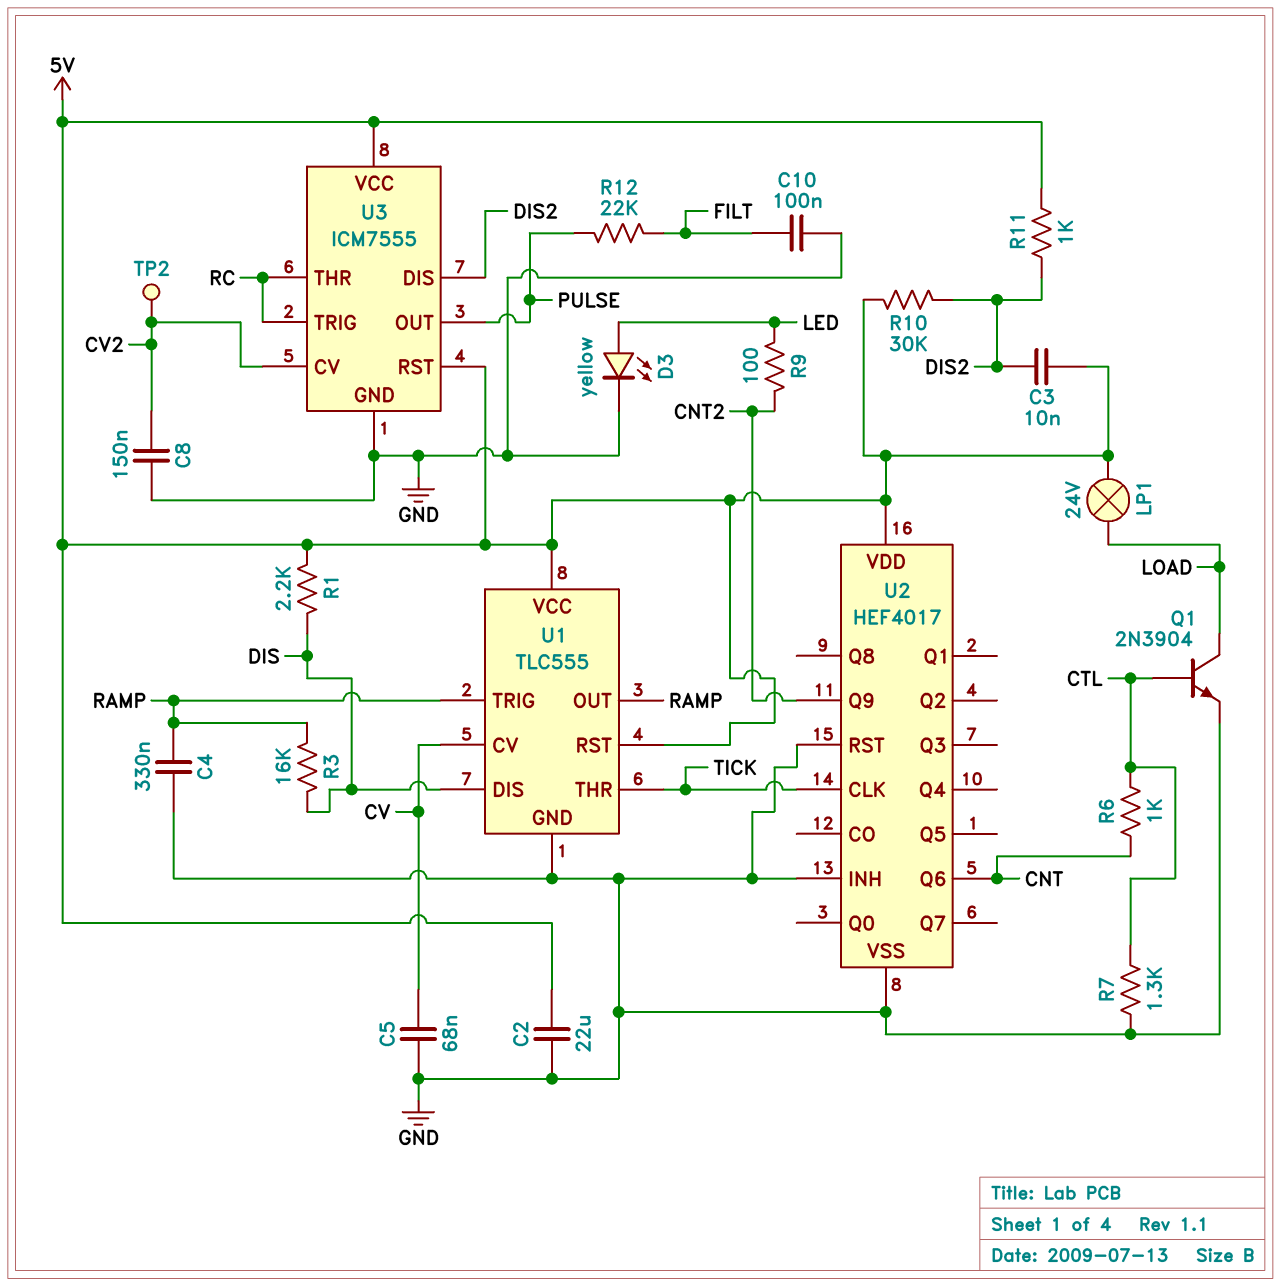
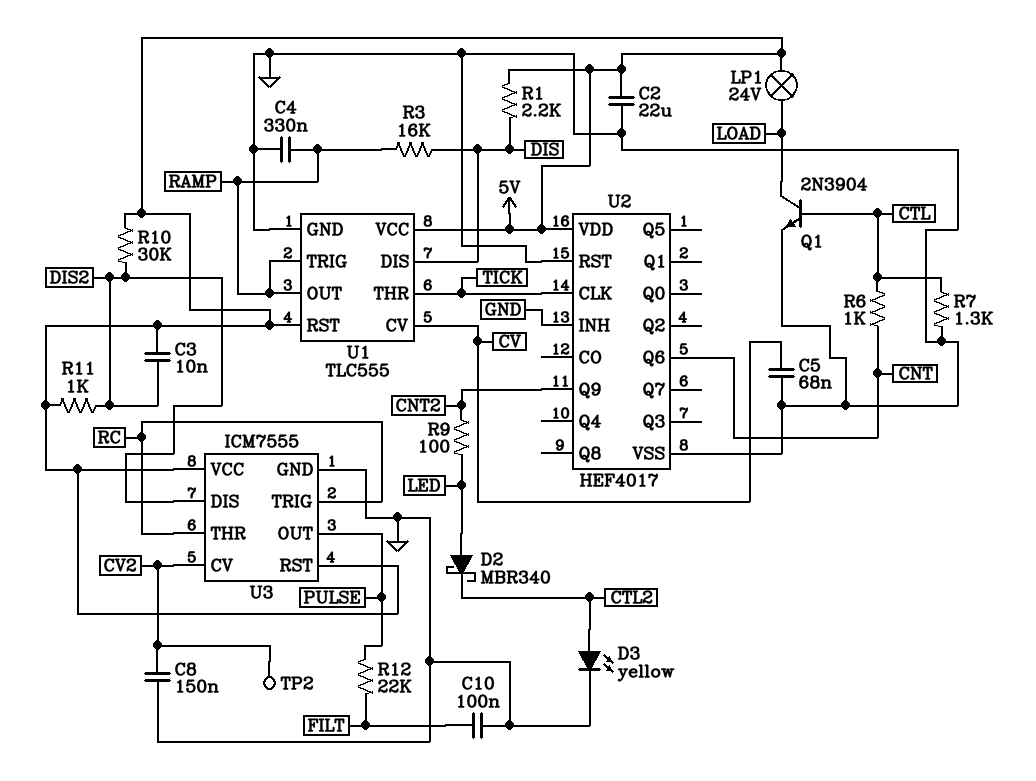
D2: none -> schottky MBR340 (A LED, K CTL2)
D3: LED yellow (A LED, K GND) -> LED yellow (A CTL2, K GND)

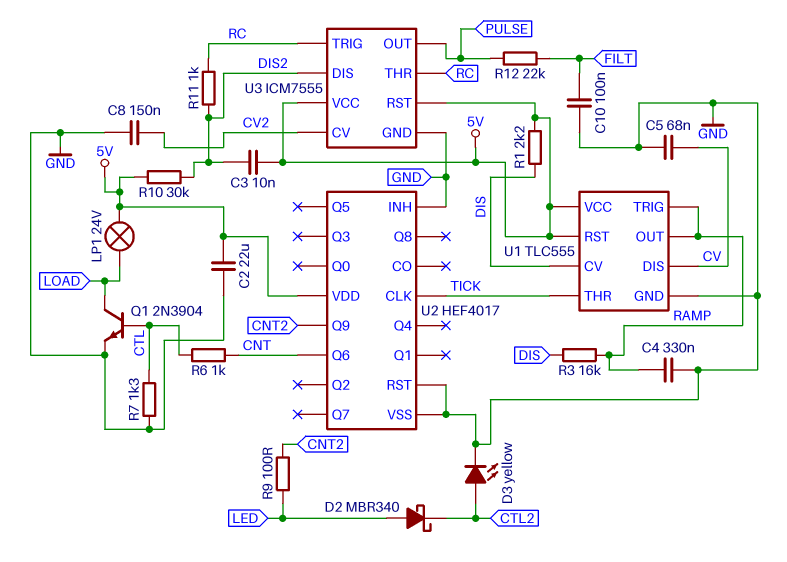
R11: 1k (5V, DIS2) -> 1k (DIS2, RC)
TP2: test point (CV2) -> none
U1 pin CV: CV -> DIS
U1 pin DIS: DIS -> CV

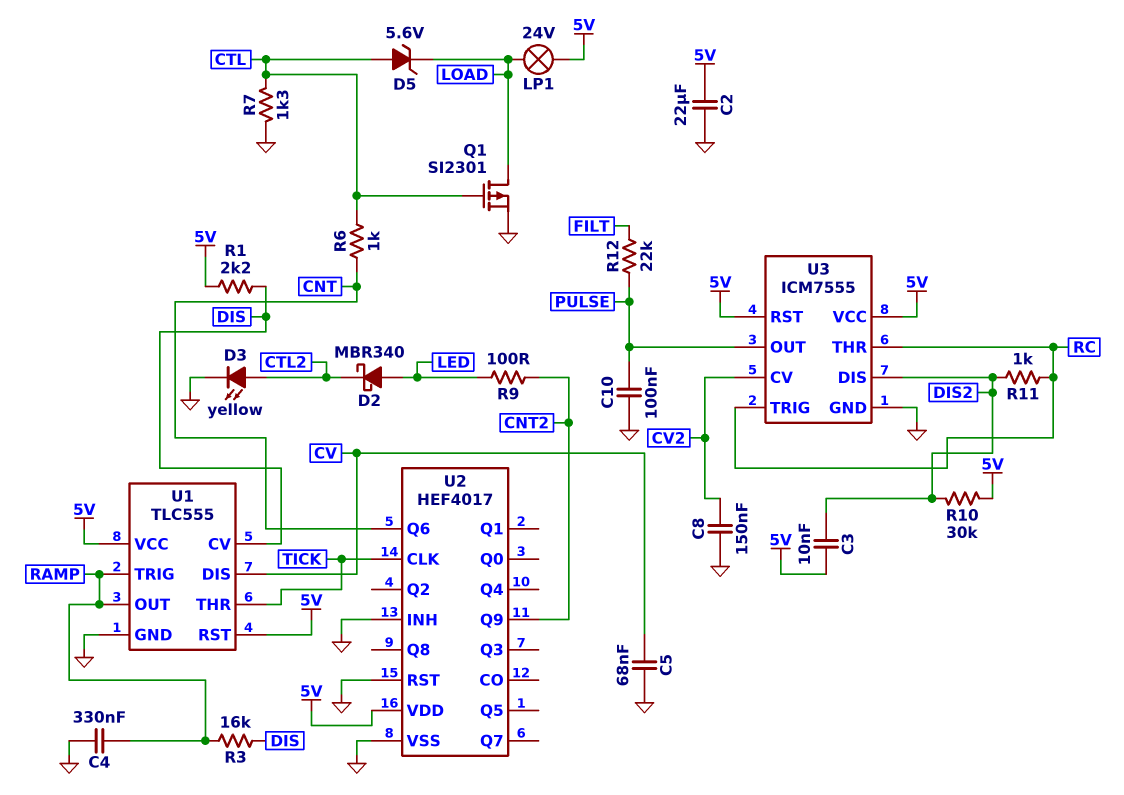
C10: 100nF (FILT, GND) -> 100nF (GND, PULSE)
D5: none -> zener 5.6V (A CTL, K LOAD)
Q1: NPN 2N3904 (B CTL, C LOAD, E GND) -> PMOS SI2301 (G CTL, D LOAD, S GND)

